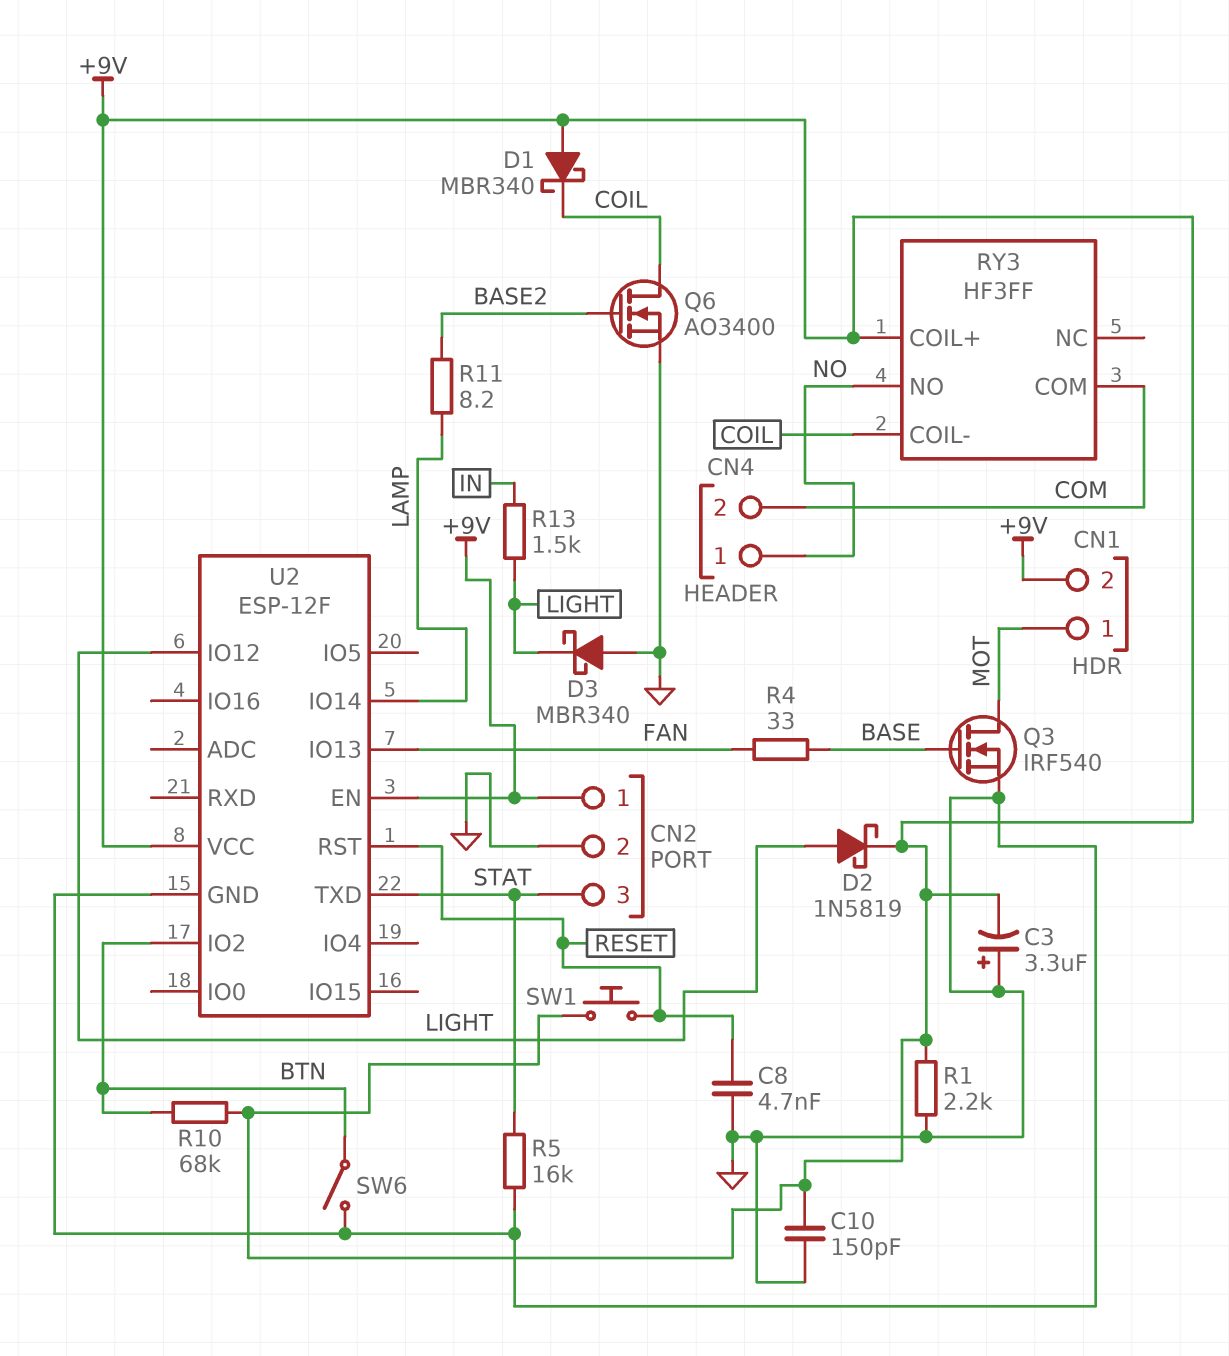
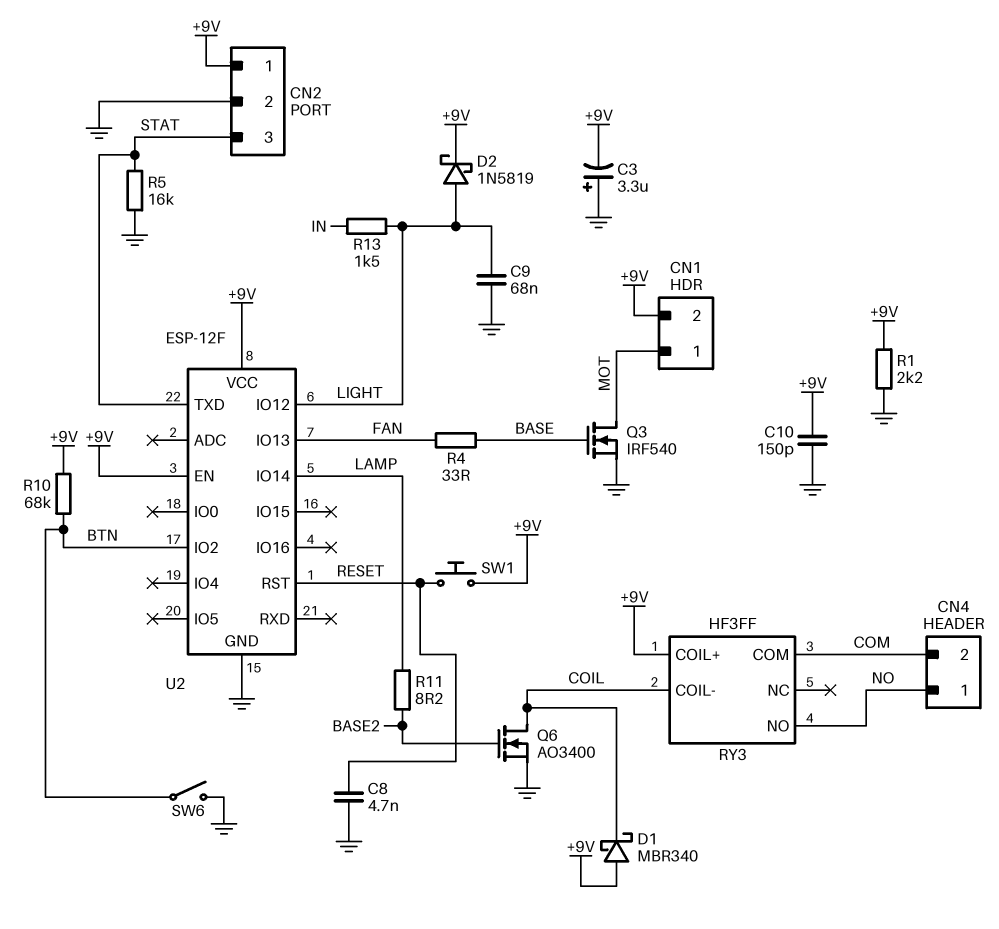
C9: none -> 68nF (GND, LIGHT)
D3: schottky MBR340 (A GND, K LIGHT) -> none

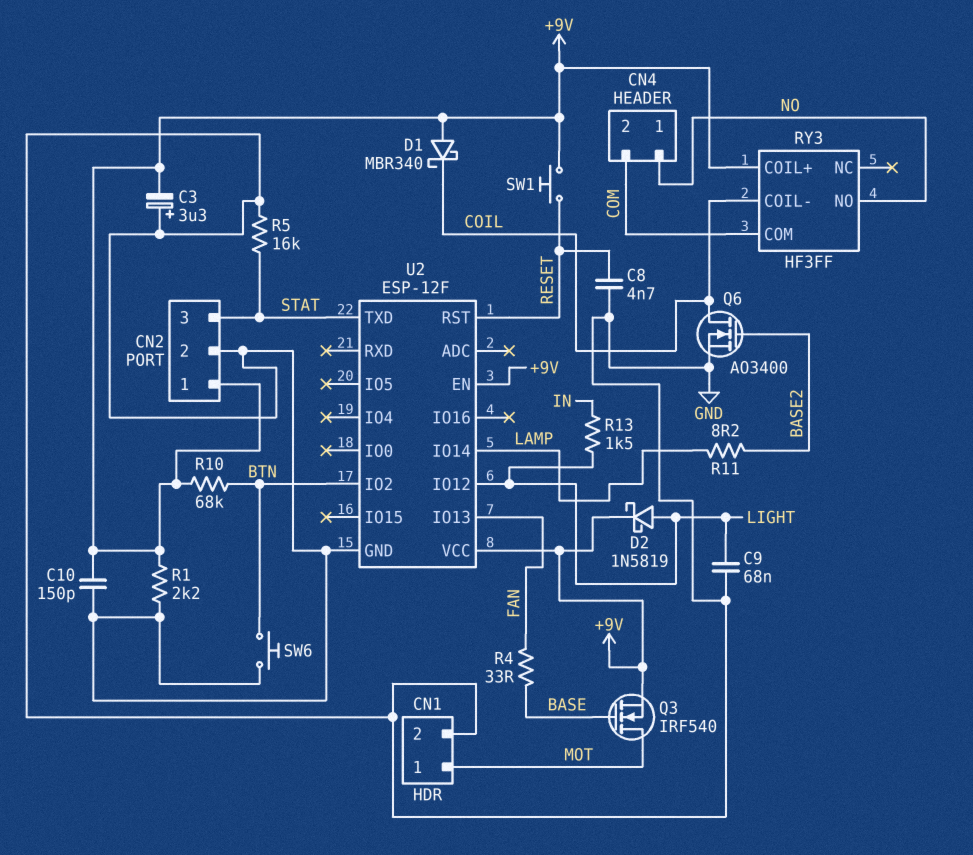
CN1 pin 2: +9V -> GND
Q3: NMOS IRF540 (G BASE, D MOT, S GND) -> NMOS IRF540 (G BASE, D MOT, S +9V)
SW6: switch (BTN, GND) -> button (BTN, GND)

